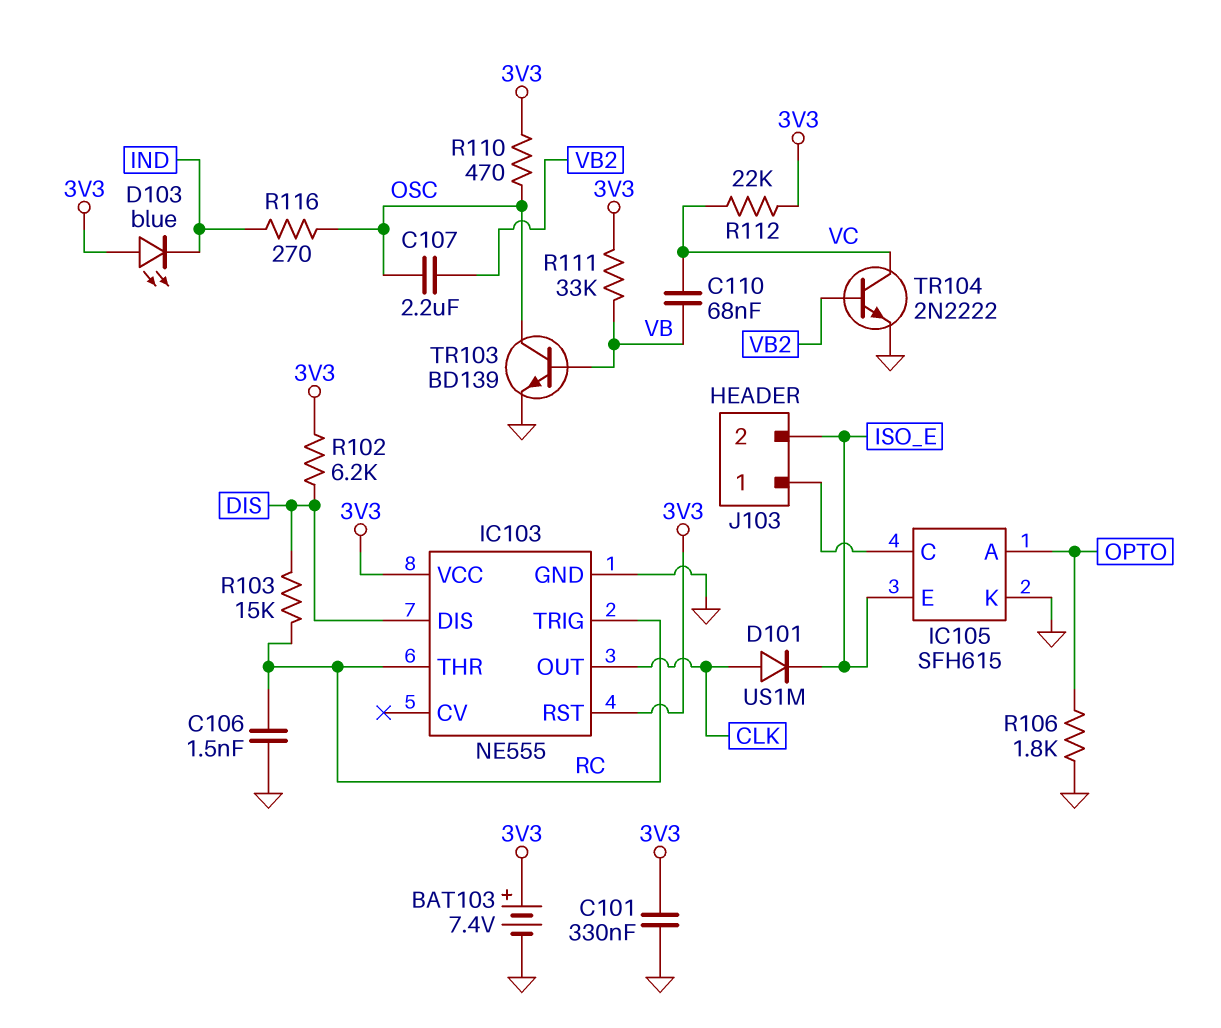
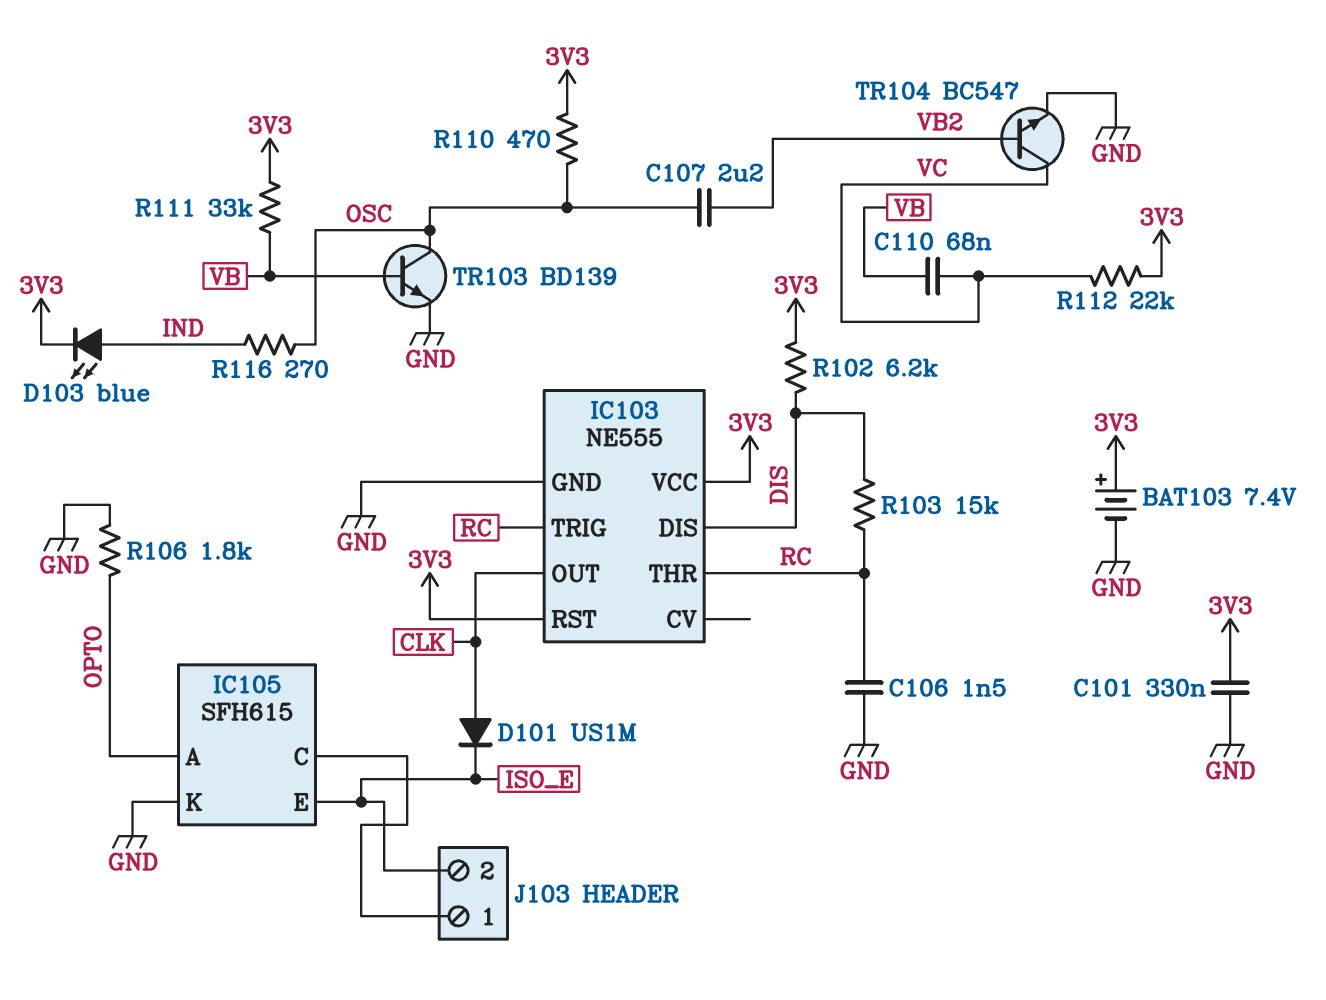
D103: LED blue (A 3V3, K IND) -> LED blue (A IND, K 3V3)
TR104: NPN 2N2222 (B VB2, C VC, E GND) -> NPN BC547 (B VB2, C VC, E GND)

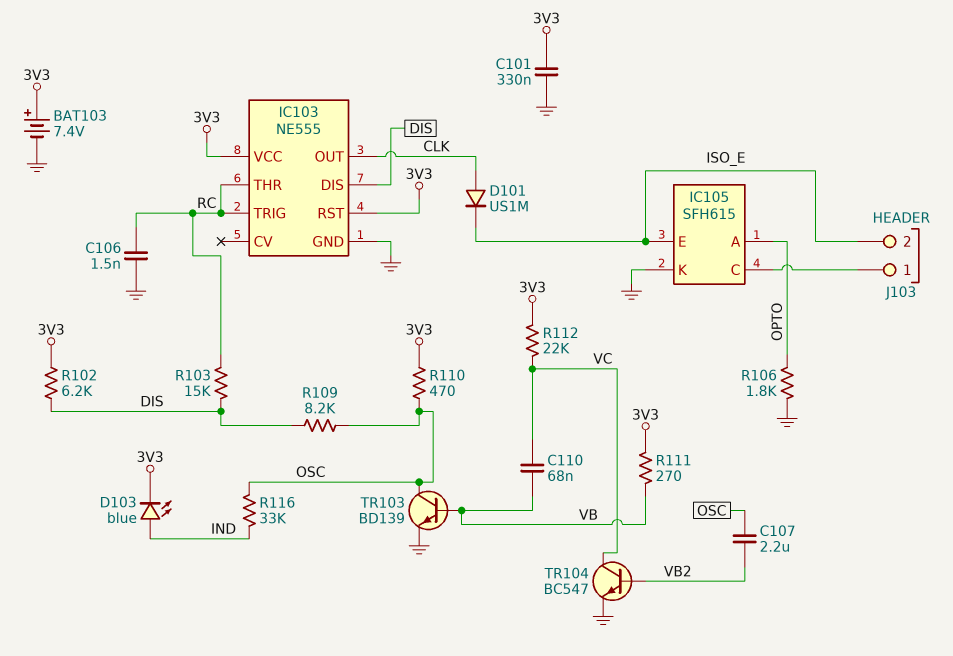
R109: none -> 8.2k (DIS, OSC)
R111: 33k (3V3, VB) -> 270 (3V3, VB)
R116: 270 (IND, OSC) -> 33k (IND, OSC)

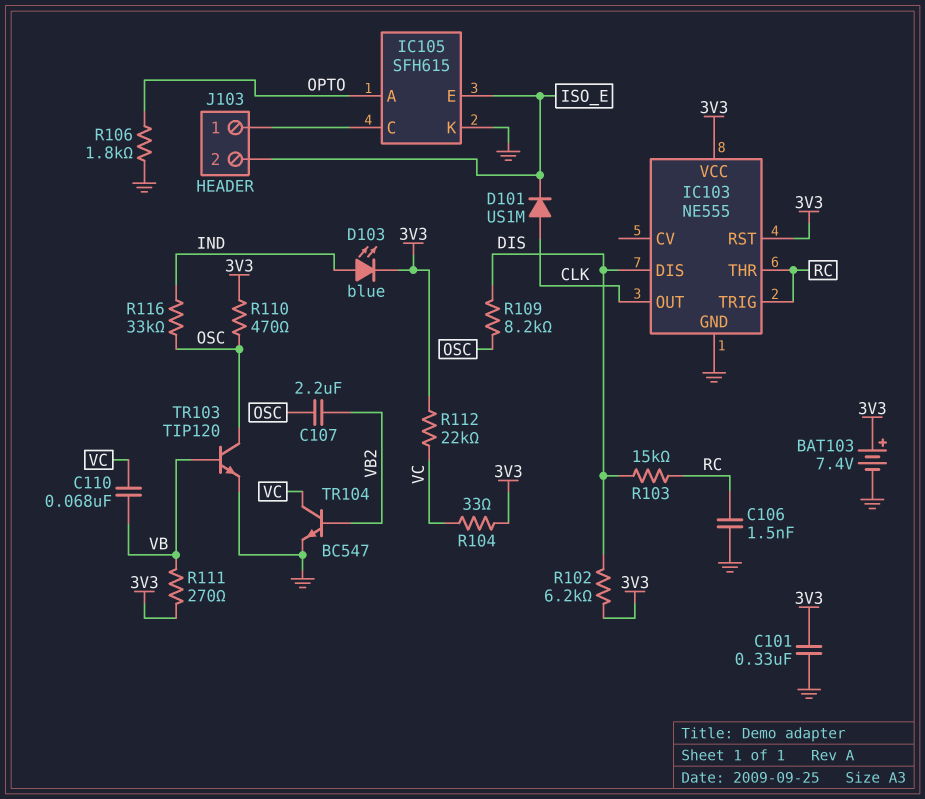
R104: none -> 33 (3V3, VC)
TR103: NPN BD139 (B VB, C OSC, E GND) -> NPN TIP120 (B VB, C OSC, E GND)

